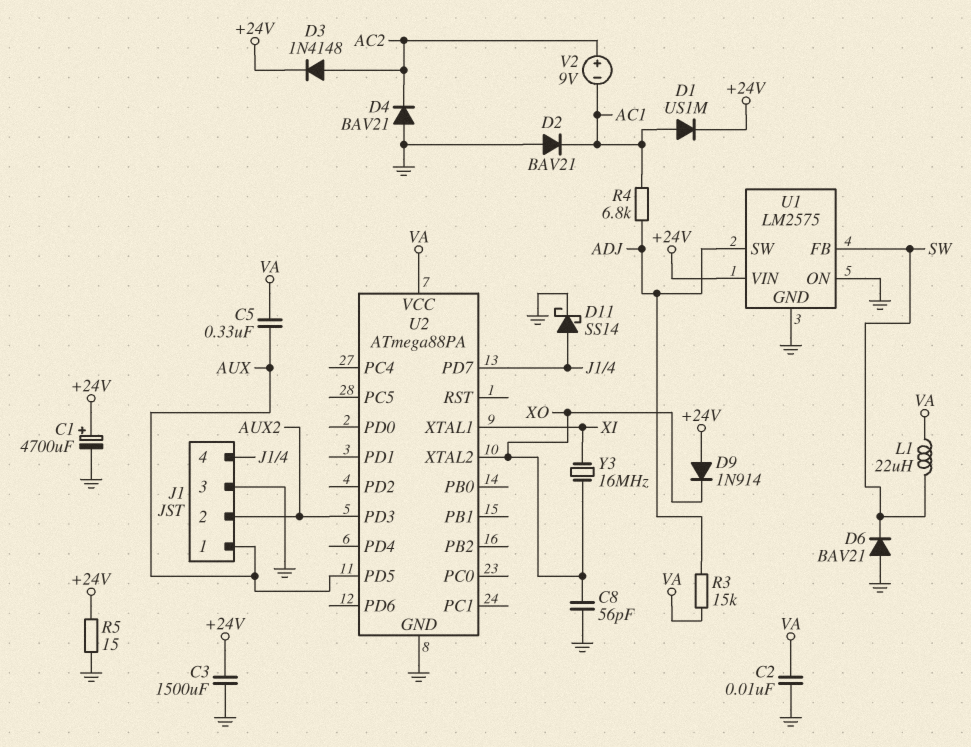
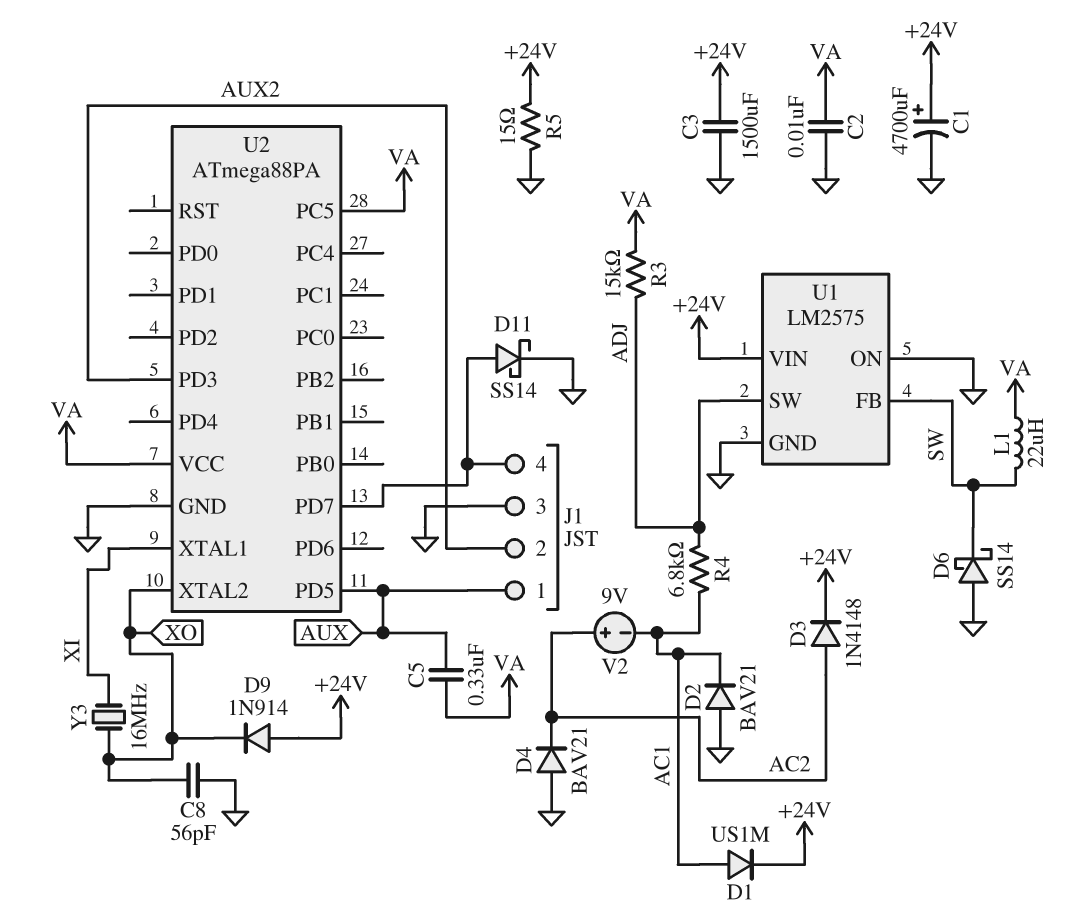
D6: diode BAV21 (A GND, K SW) -> schottky SS14 (A GND, K SW)
U2 pin PC5: none -> VA

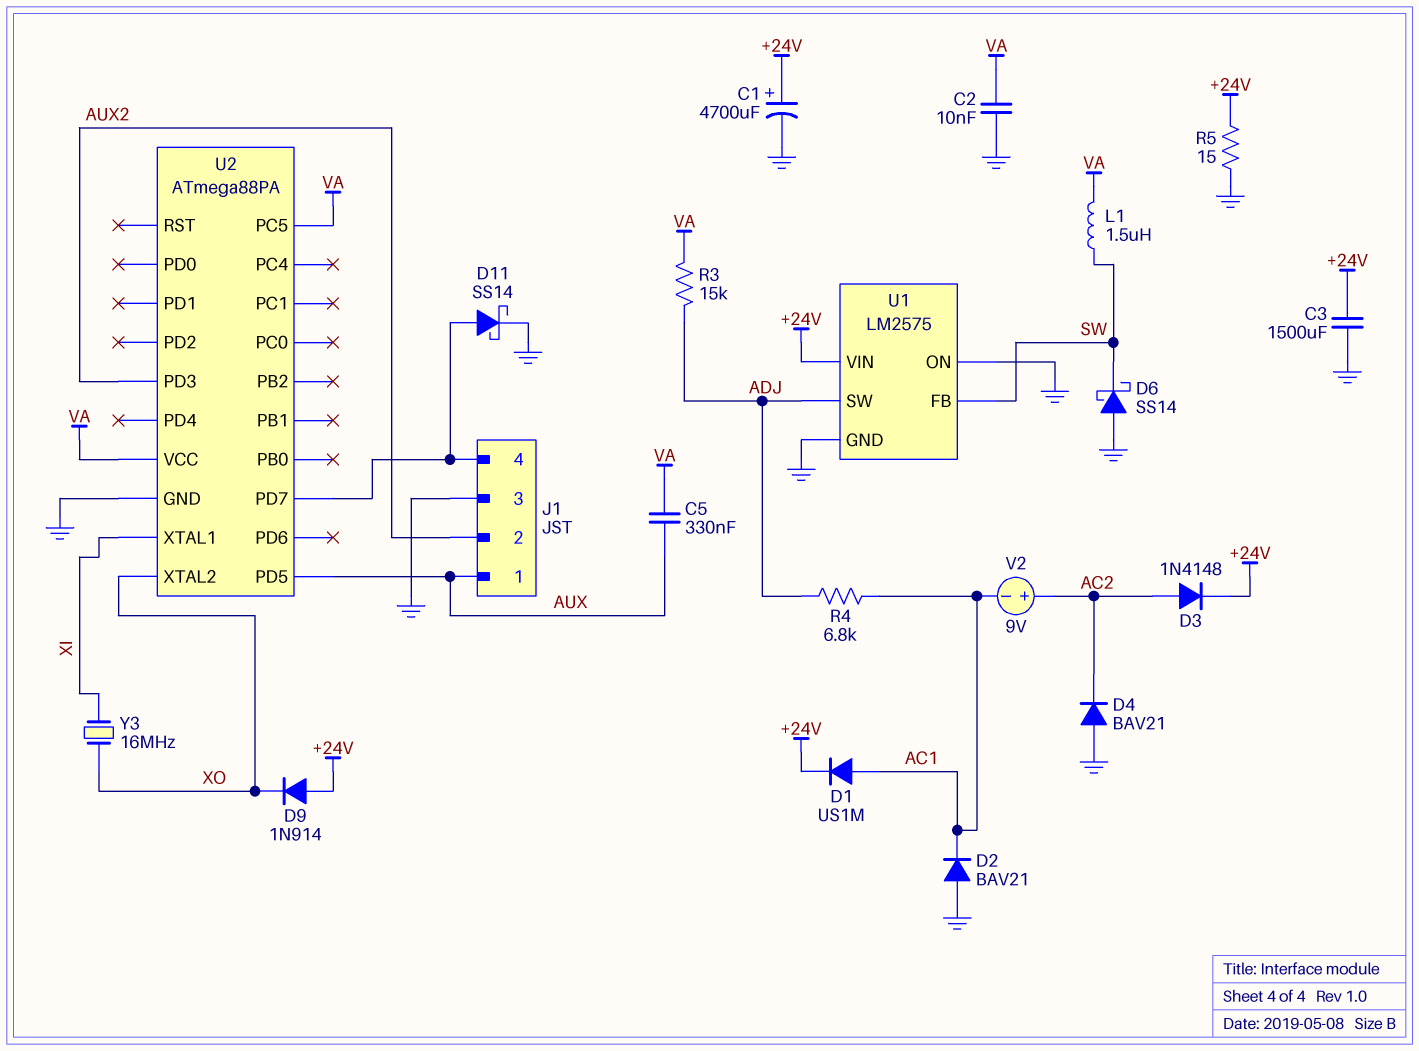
C8: 56pF (GND, XO) -> none
L1: 22uH (SW, VA) -> 1.5uH (SW, VA)

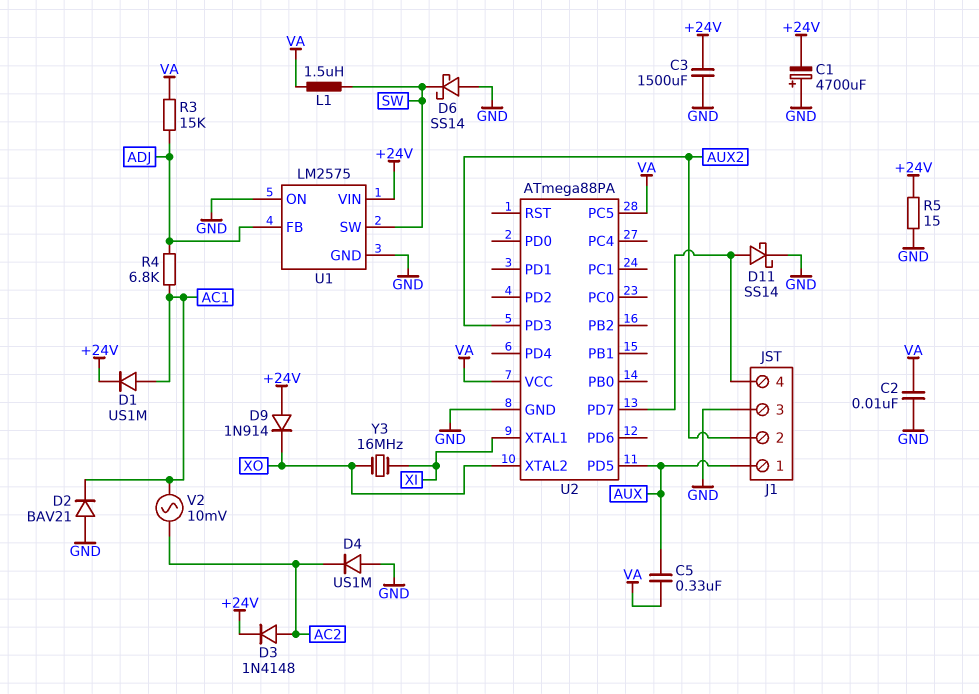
C1: 4700uF (plus +24V, minus GND) -> 4700uF (plus GND, minus +24V)
D4: diode BAV21 (A GND, K AC2) -> diode US1M (A GND, K AC2)
U1 pin FB: SW -> ADJ
U1 pin SW: ADJ -> SW
V2: 9V (plus AC2, minus AC1) -> AC 10mV (AC1, AC2)

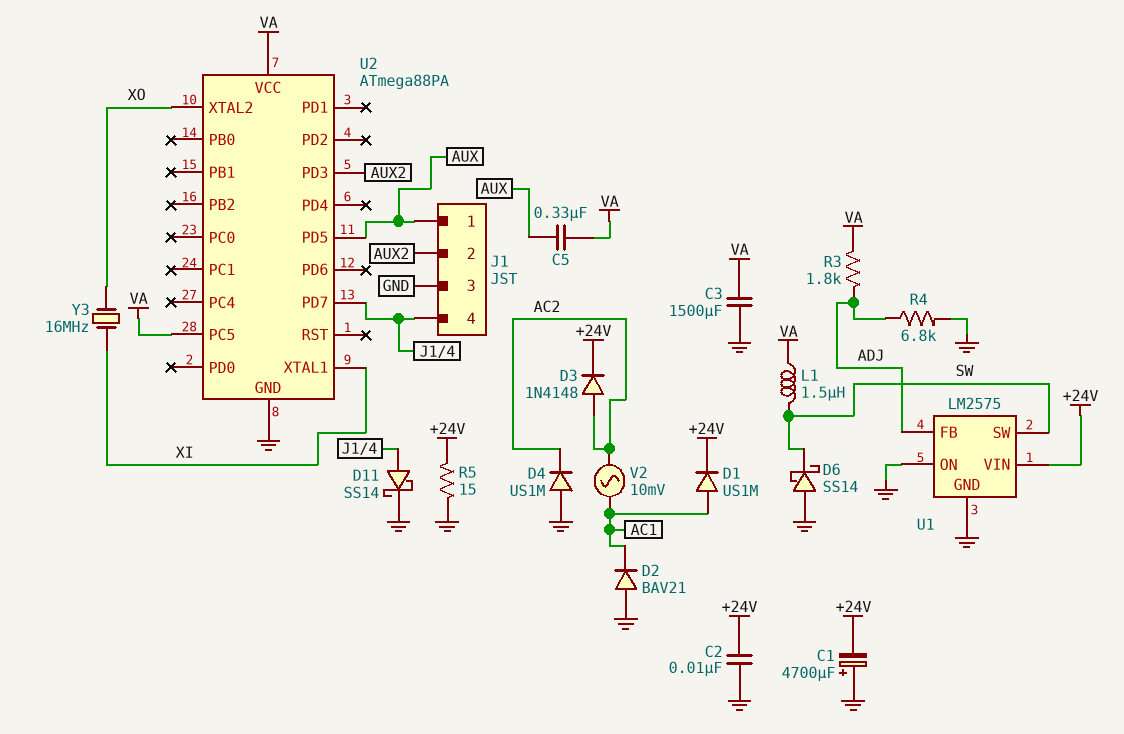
C2: 10nF (GND, VA) -> 10nF (+24V, GND)
C3: 1500uF (+24V, GND) -> 1500uF (GND, VA)
D9: diode 1N914 (A +24V, K XO) -> none
R3: 15k (ADJ, VA) -> 1.8k (ADJ, VA)
R4: 6.8k (AC1, ADJ) -> 6.8k (ADJ, GND)

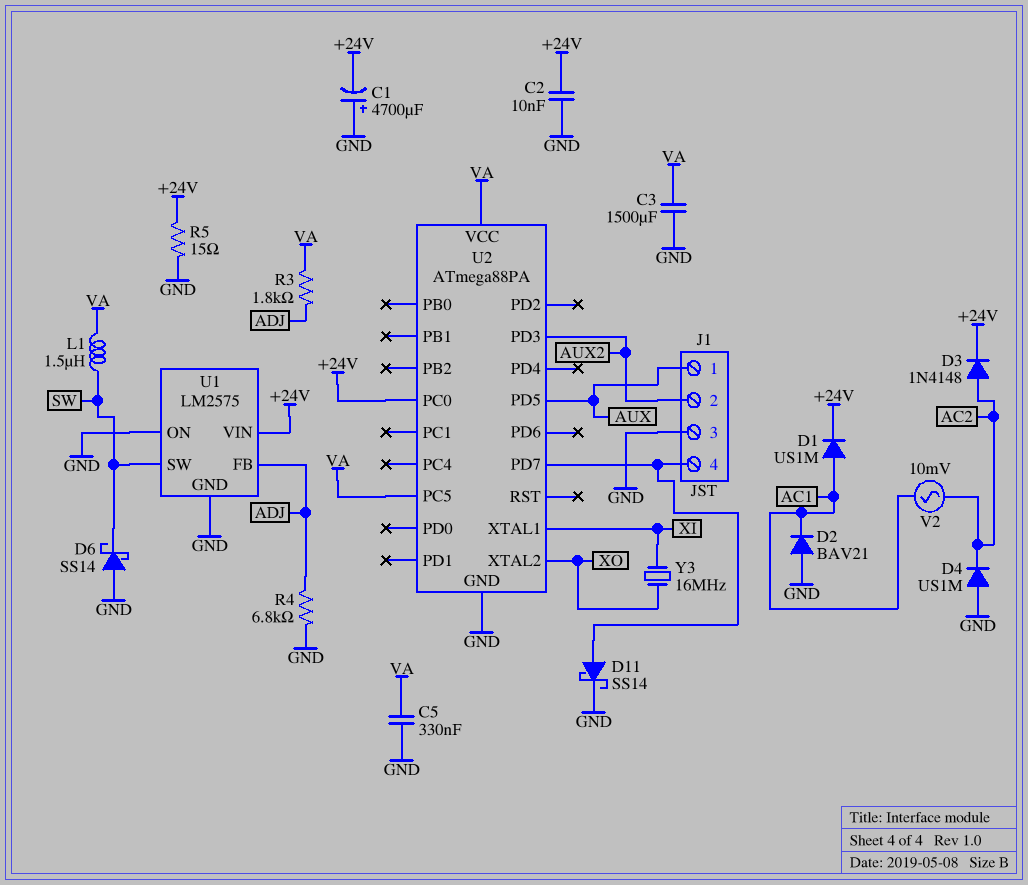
C5: 330nF (AUX, VA) -> 330nF (GND, VA)
U2 pin PC0: none -> +24V

